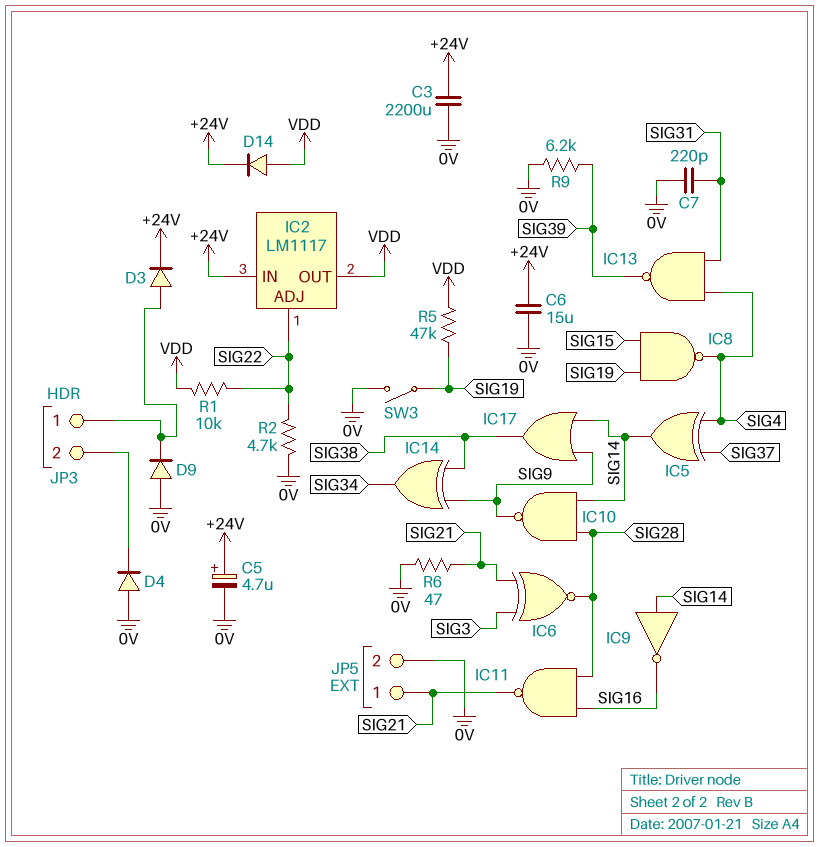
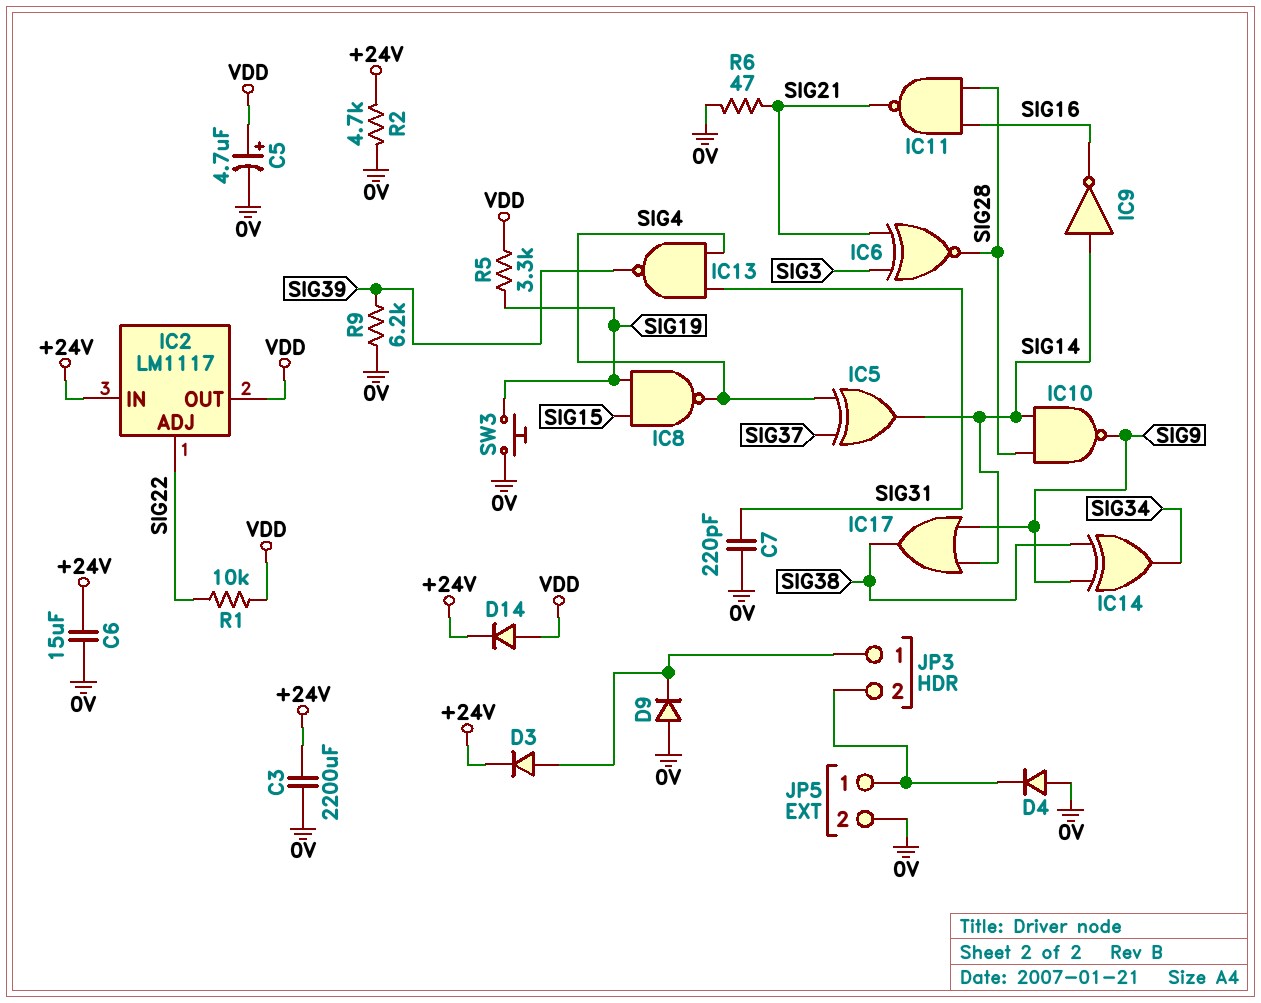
C5: 4.7uF (plus +24V, minus 0V) -> 4.7uF (plus VDD, minus 0V)
JP5 pin 1: SIG21 -> JP3/2
R2: 4.7k (0V, SIG22) -> 4.7k (+24V, 0V)
R5: 47k (SIG19, VDD) -> 3.3k (SIG19, VDD)
SW3: switch (0V, SIG19) -> button (0V, SIG19)

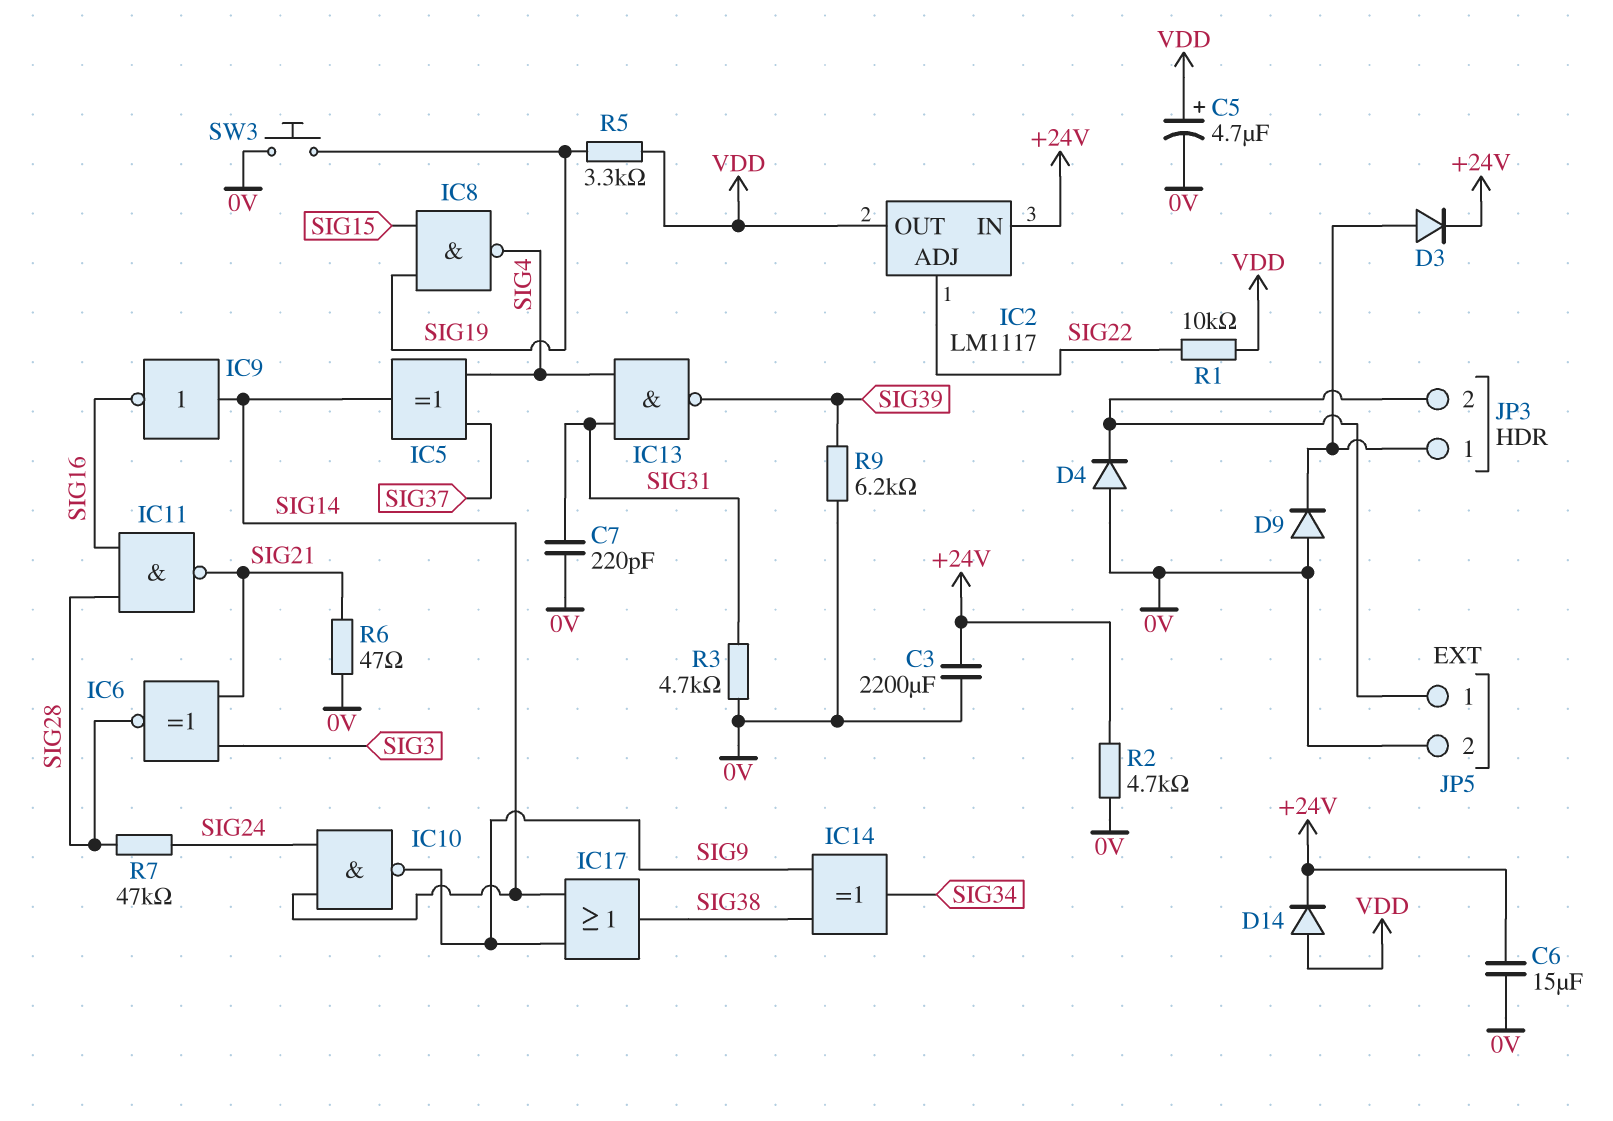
IC10: NAND (in SIG14, in SIG28, out SIG9) -> NAND (in SIG14, in SIG24, out SIG9)
R3: none -> 4.7k (0V, SIG31)
R7: none -> 47k (SIG24, SIG28)

